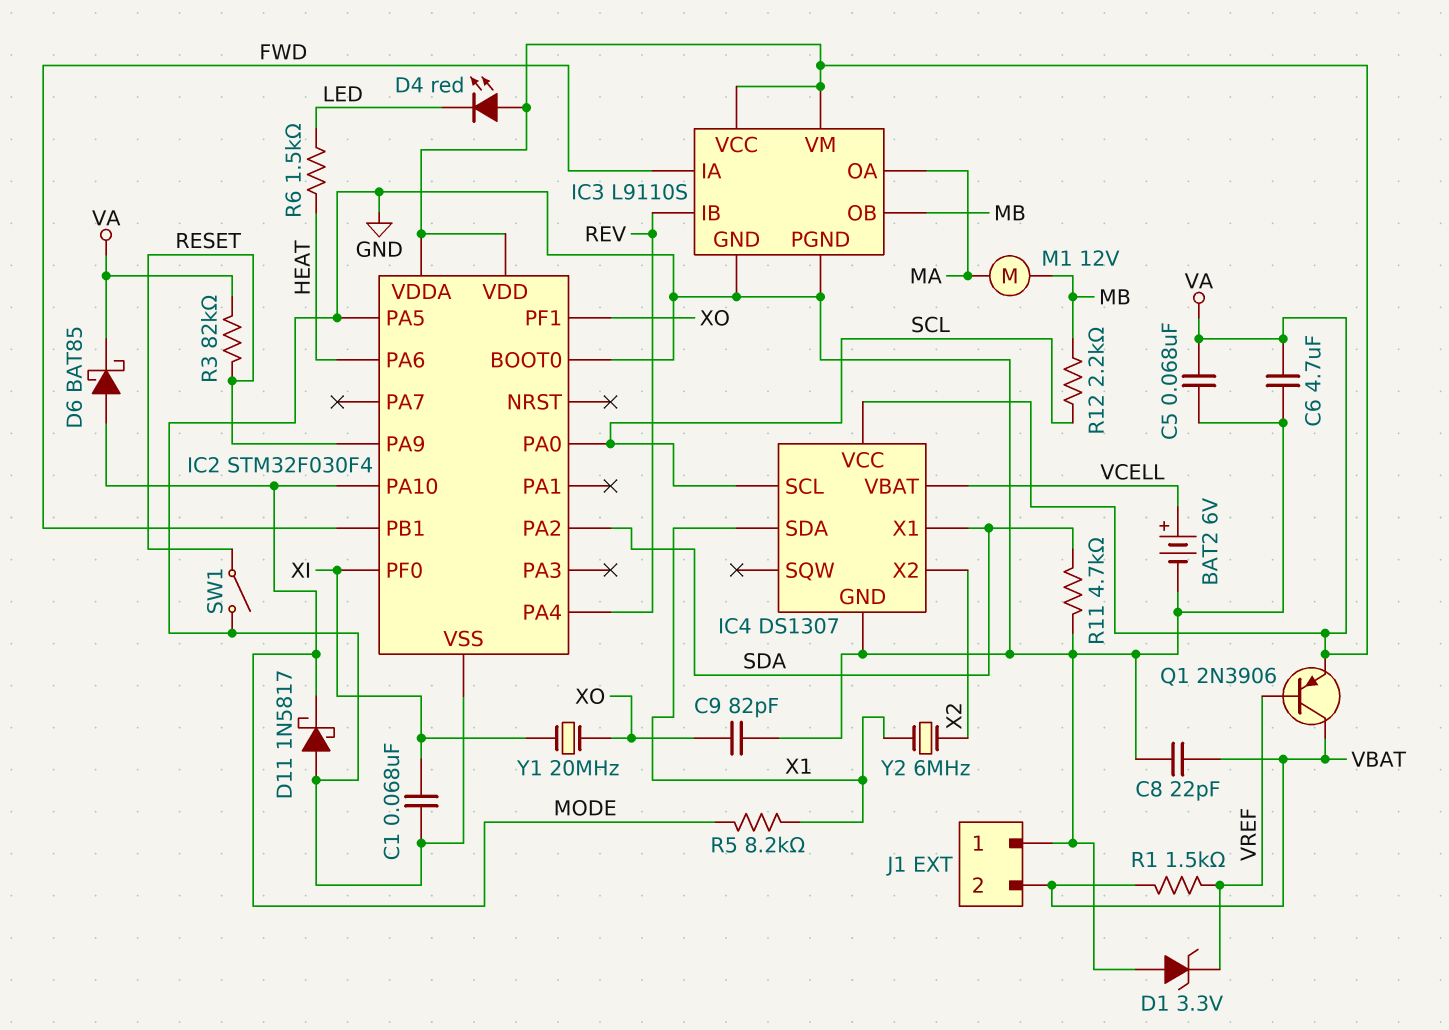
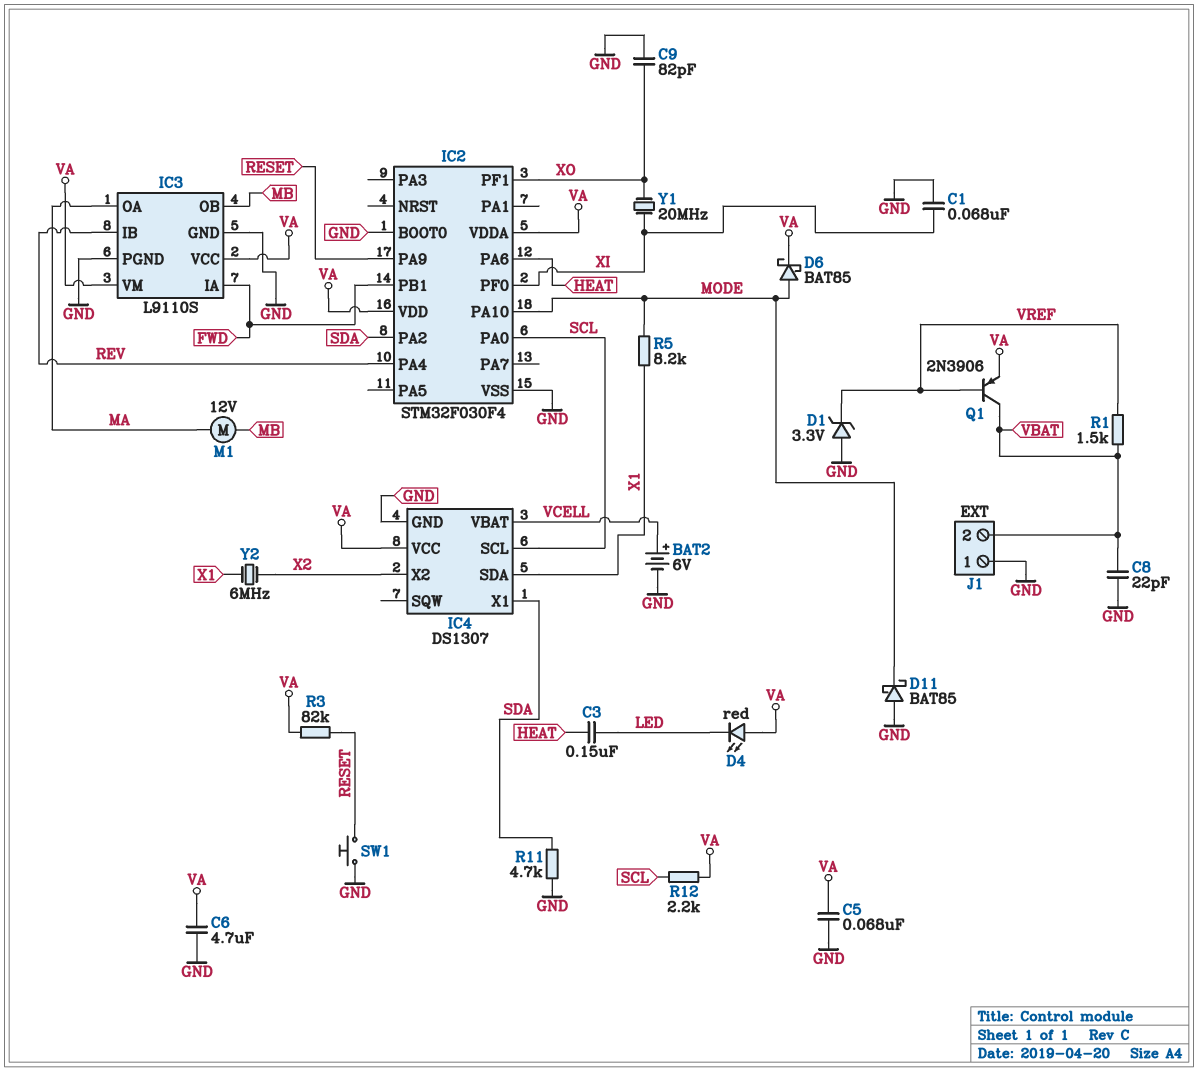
C3: none -> 150nF (HEAT, LED)
D11: schottky 1N5817 (A GND, K MODE) -> schottky BAT85 (A GND, K MODE)
IC2 pin PA5: GND -> none
R6: 1.5k (HEAT, LED) -> none
R12: 2.2k (MB, SCL) -> 2.2k (SCL, VA)
SW1: switch (GND, RESET) -> button (GND, RESET)

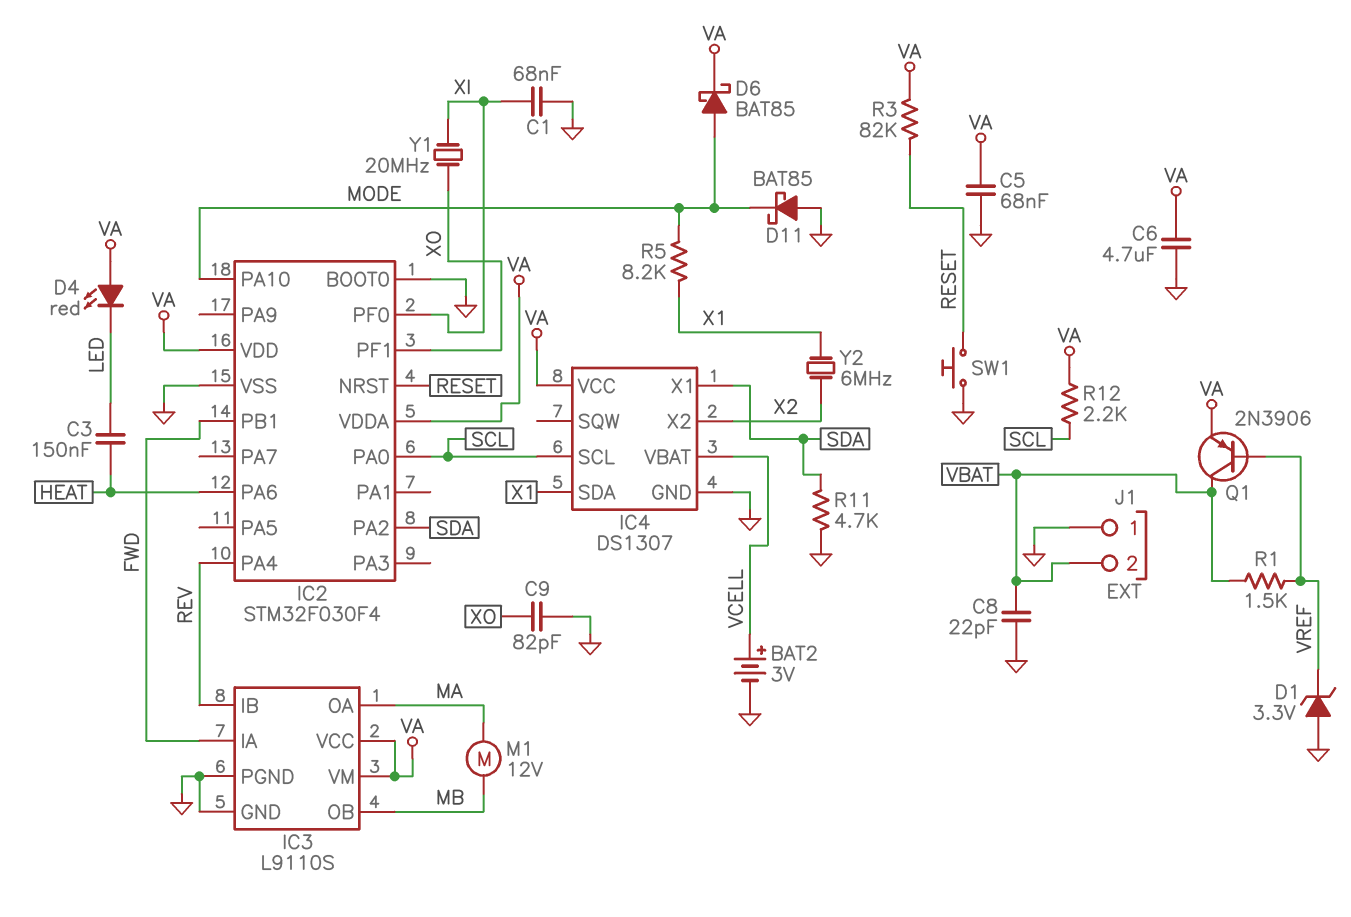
BAT2: 6V (plus VCELL, minus GND) -> 3V (plus VCELL, minus GND)
IC2 pin NRST: none -> RESET
IC2 pin PA9: RESET -> none

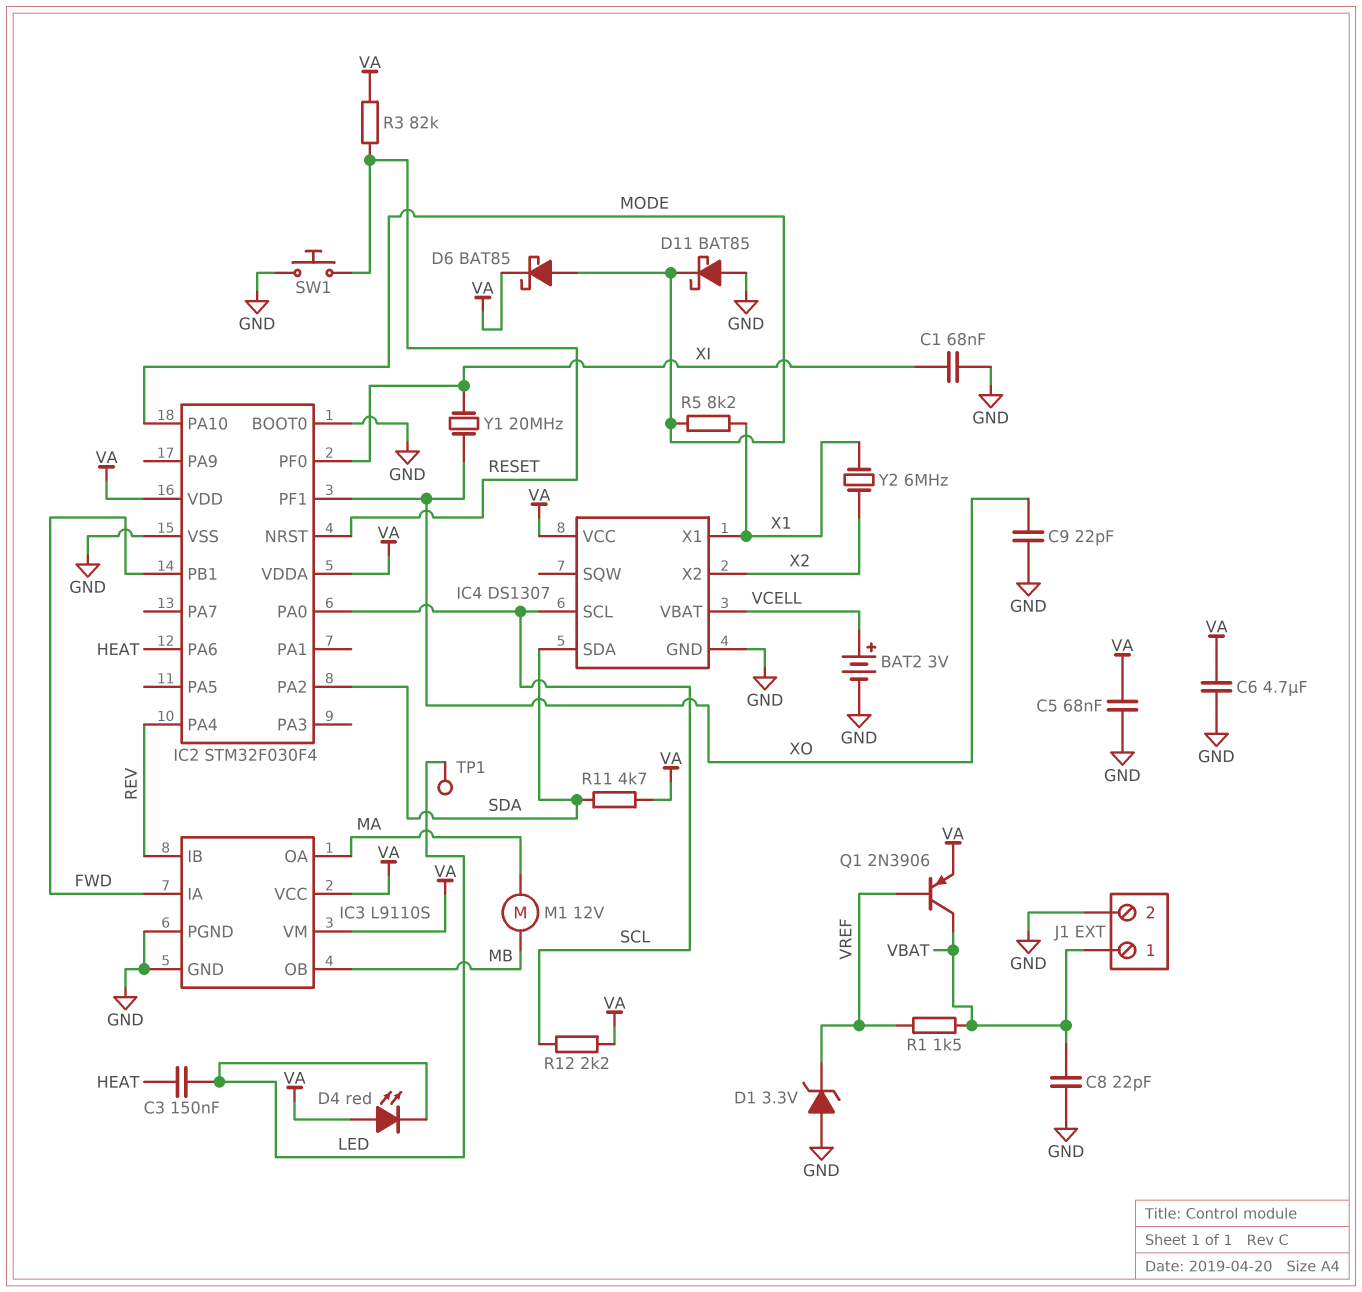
C9: 82pF (GND, XO) -> 22pF (GND, XO)
IC4 pin SDA: X1 -> SDA
IC4 pin X1: SDA -> X1
J1 pin 1: GND -> VBAT
J1 pin 2: VBAT -> GND
R11: 4.7k (GND, SDA) -> 4.7k (SDA, VA)
TP1: none -> test point (LED)

